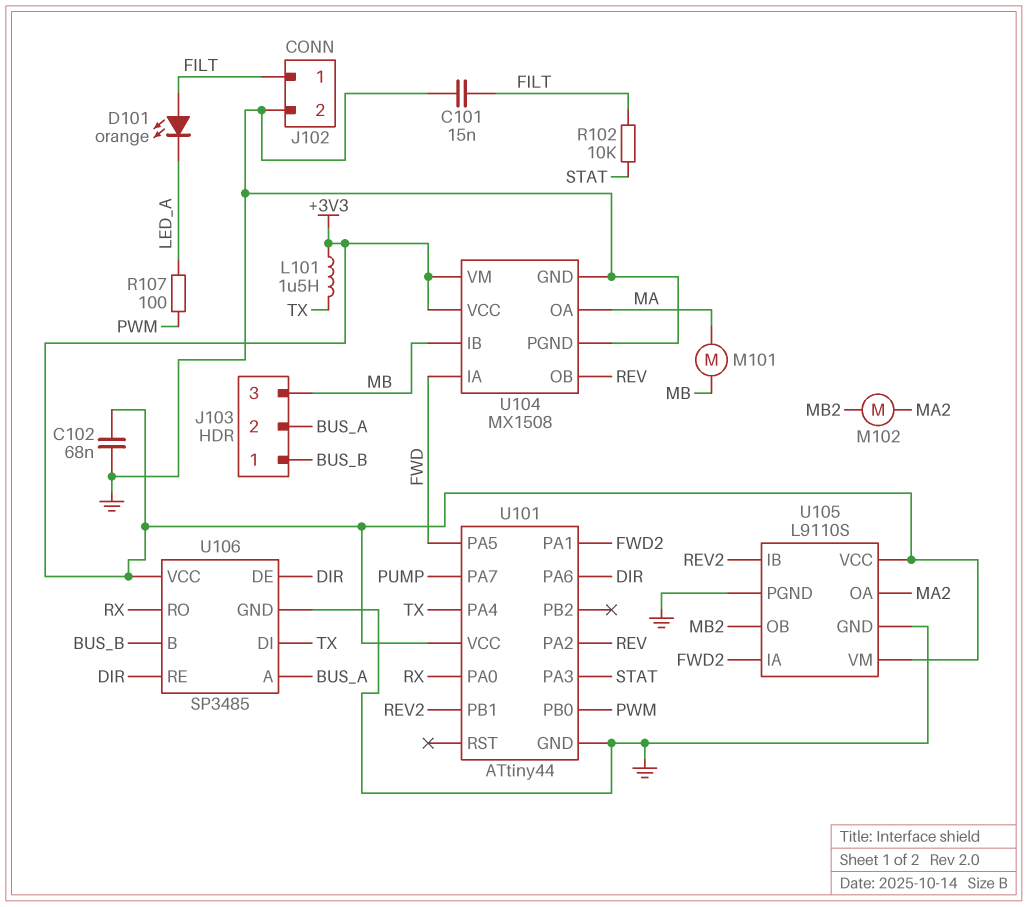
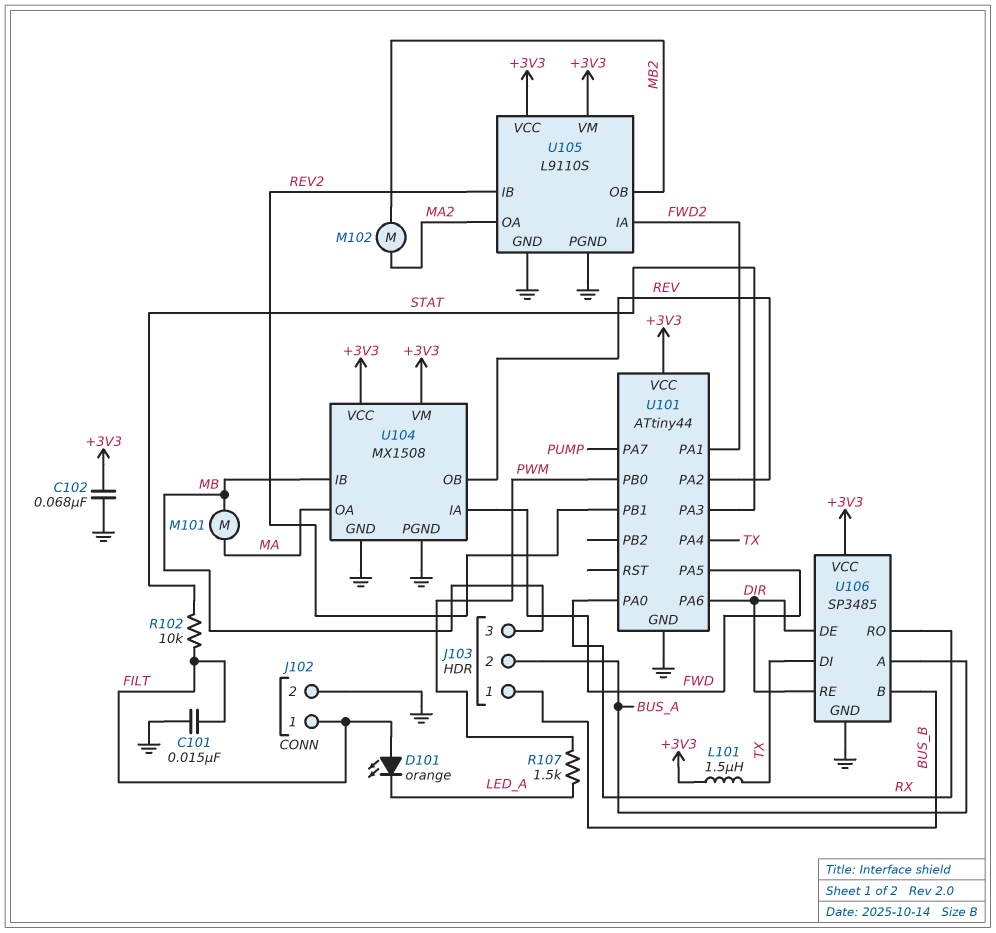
R107: 100 (LED_A, PWM) -> 1.5k (LED_A, PWM)

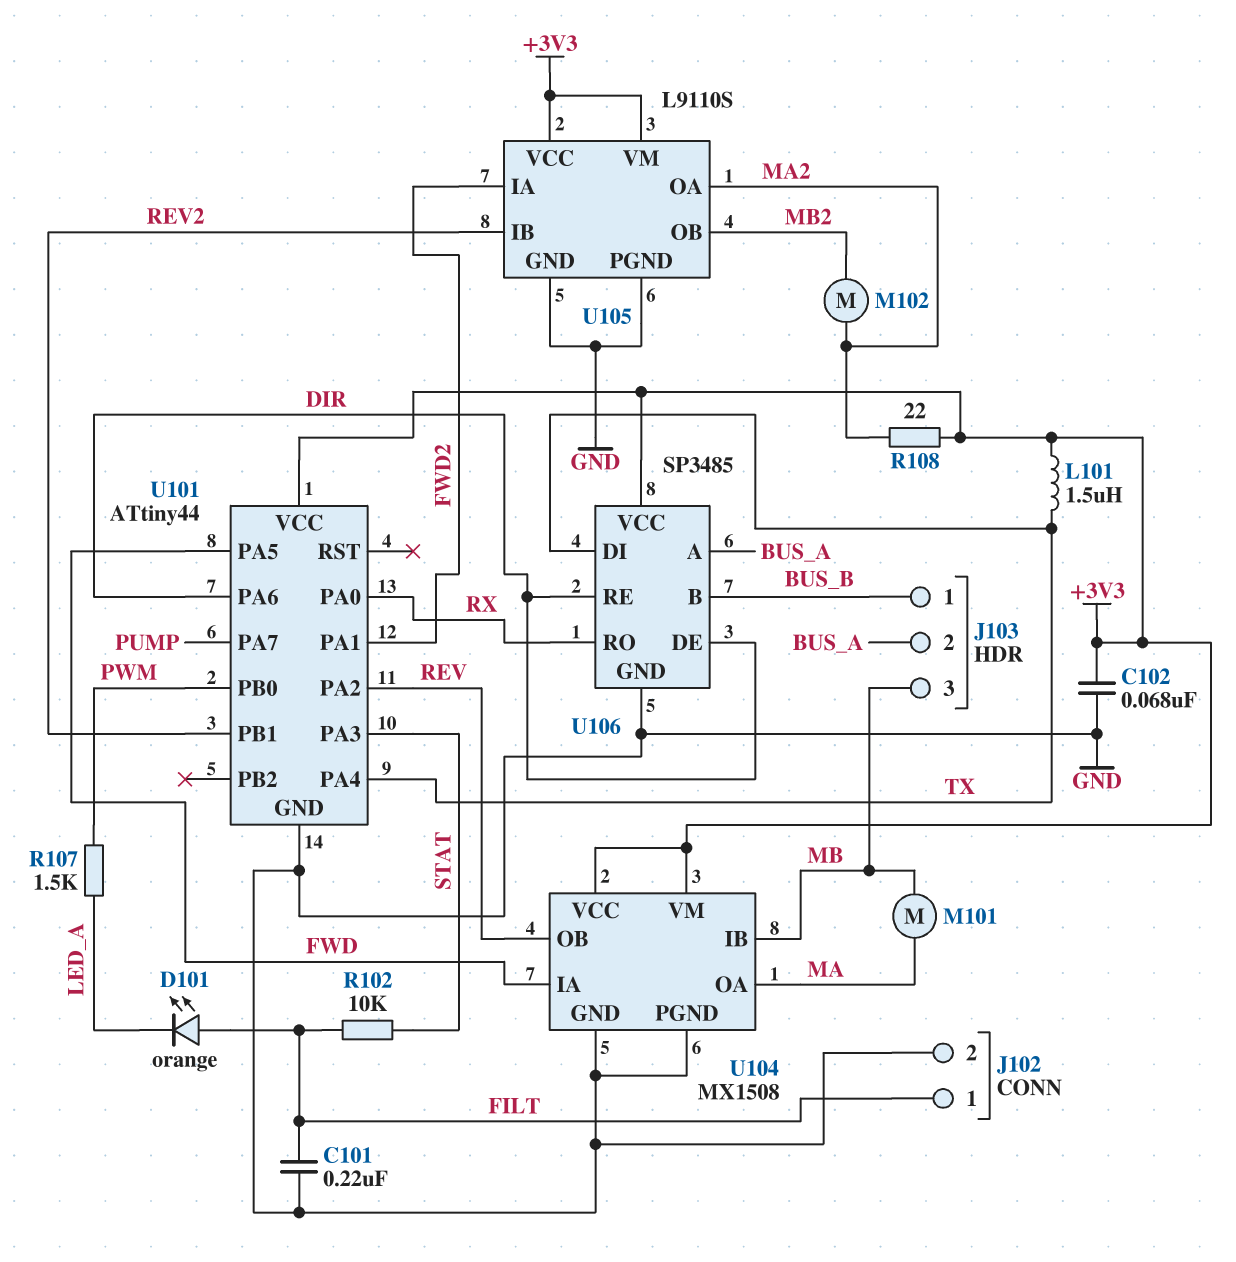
C101: 15nF (FILT, GND) -> 220nF (FILT, GND)
R108: none -> 22 (+3V3, MA2)

